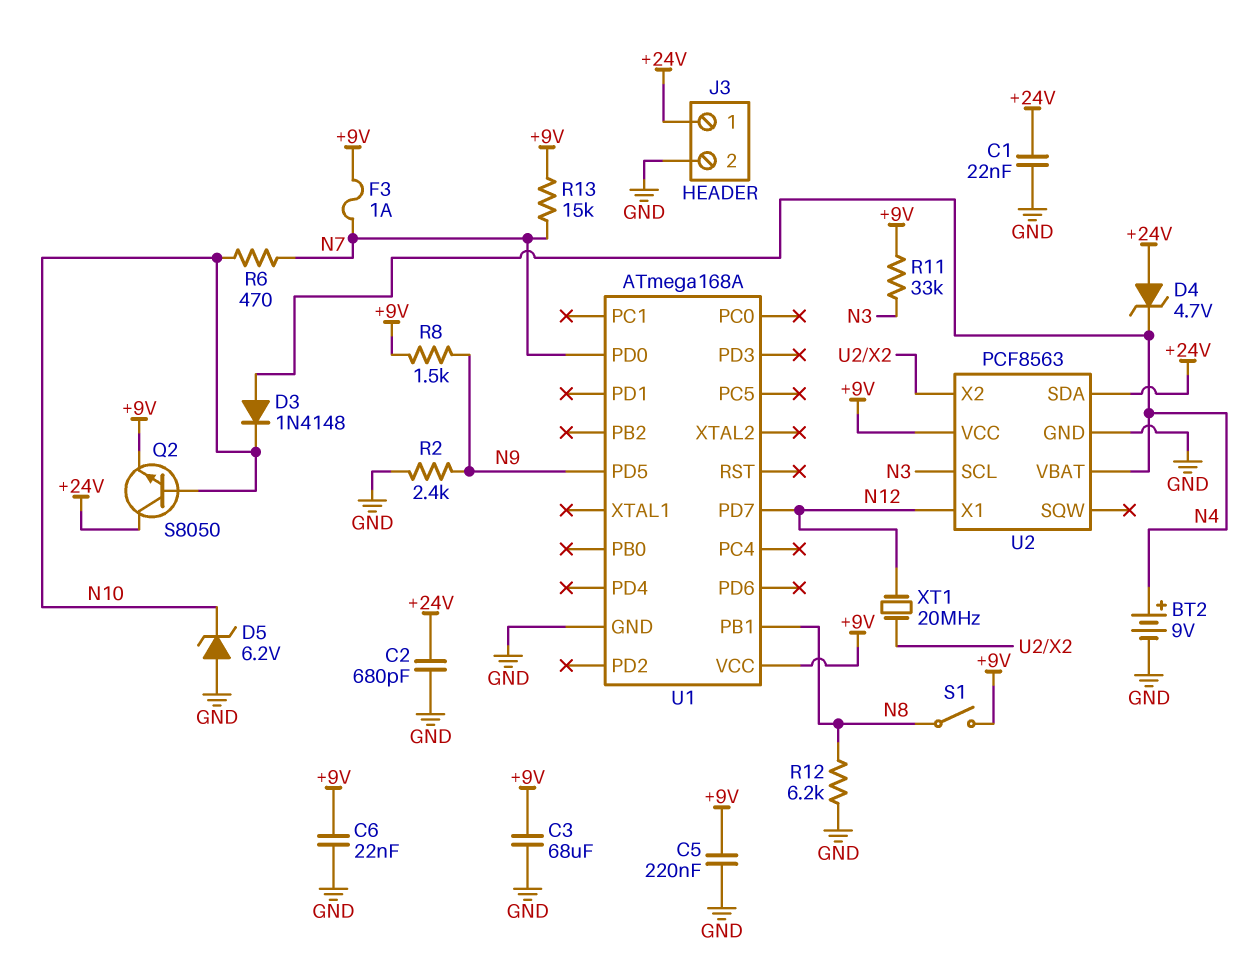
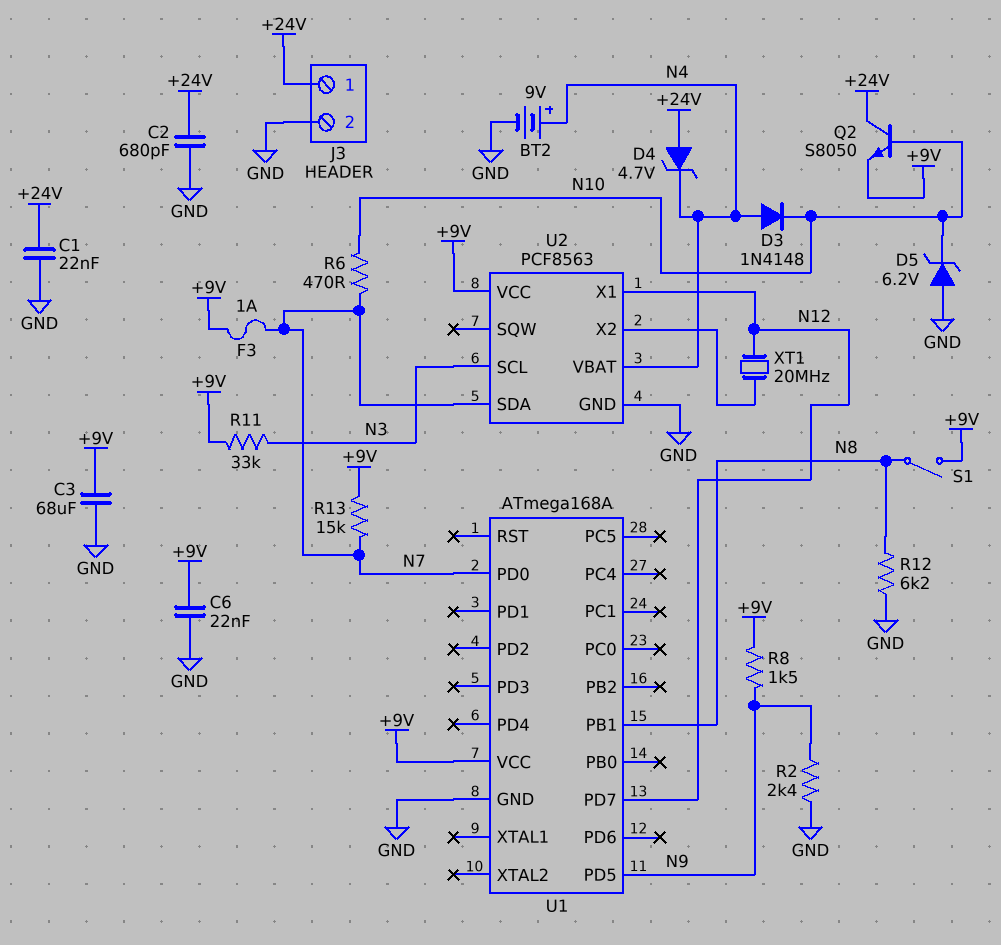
C5: 220nF (+9V, GND) -> none
U2 pin SDA: +24V -> N7

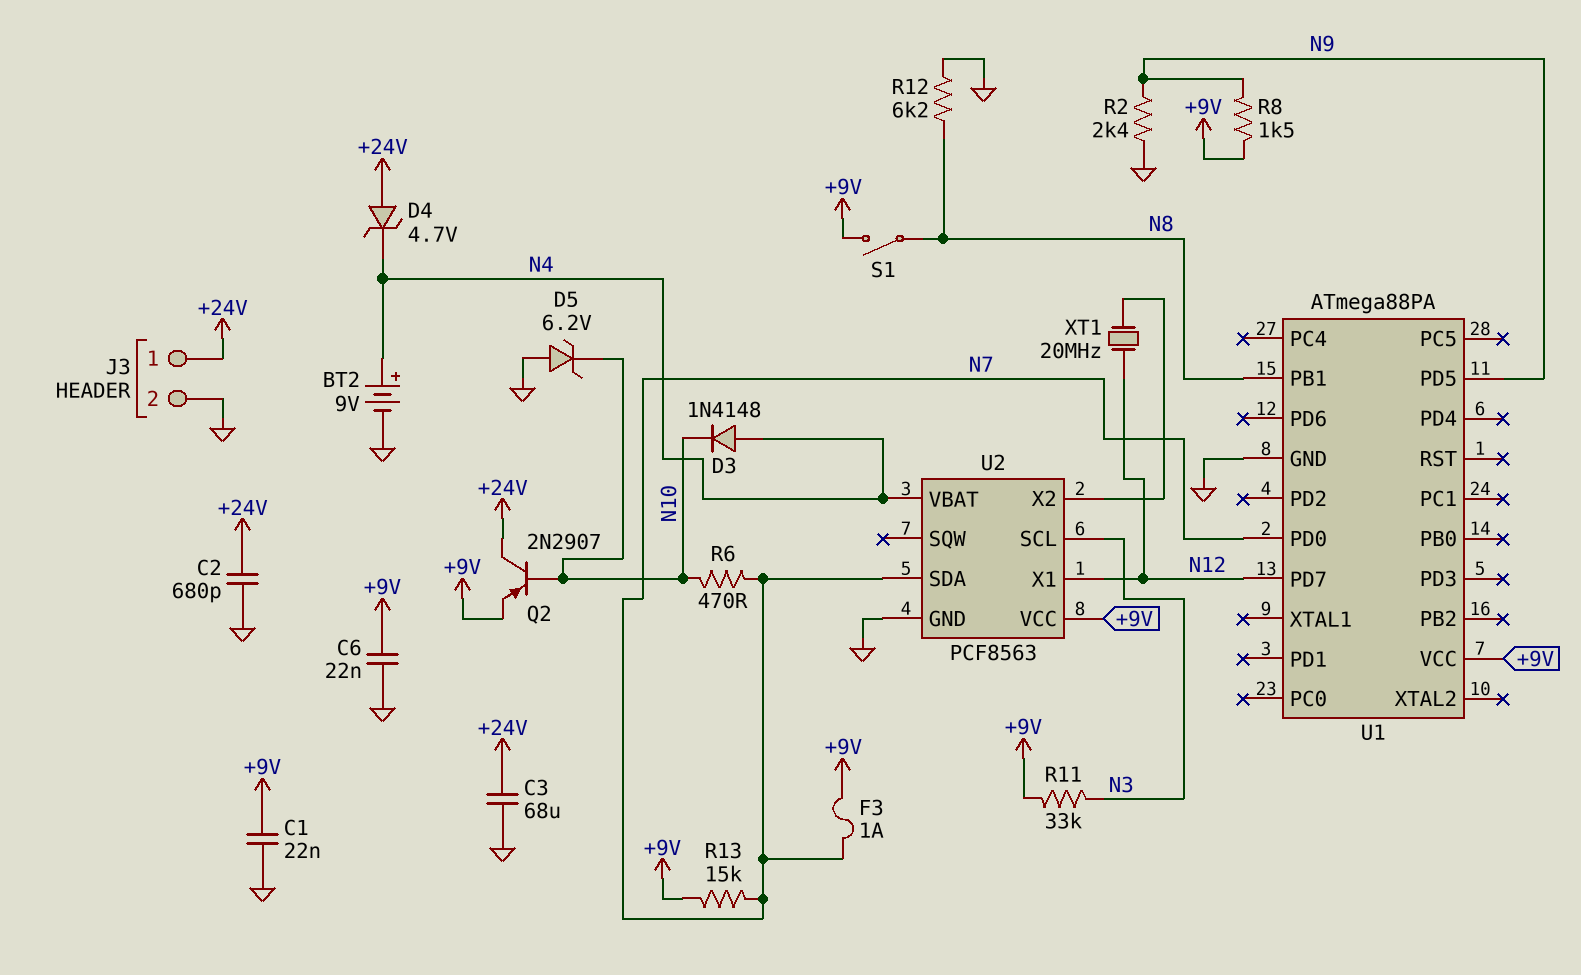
C1: 22nF (+24V, GND) -> 22nF (+9V, GND)
C3: 68uF (+9V, GND) -> 68uF (+24V, GND)
Q2: NPN S8050 (B N10, C +24V, E +9V) -> PNP 2N2907 (B N10, C +24V, E +9V)
U1: ATmega168A -> ATmega88PA

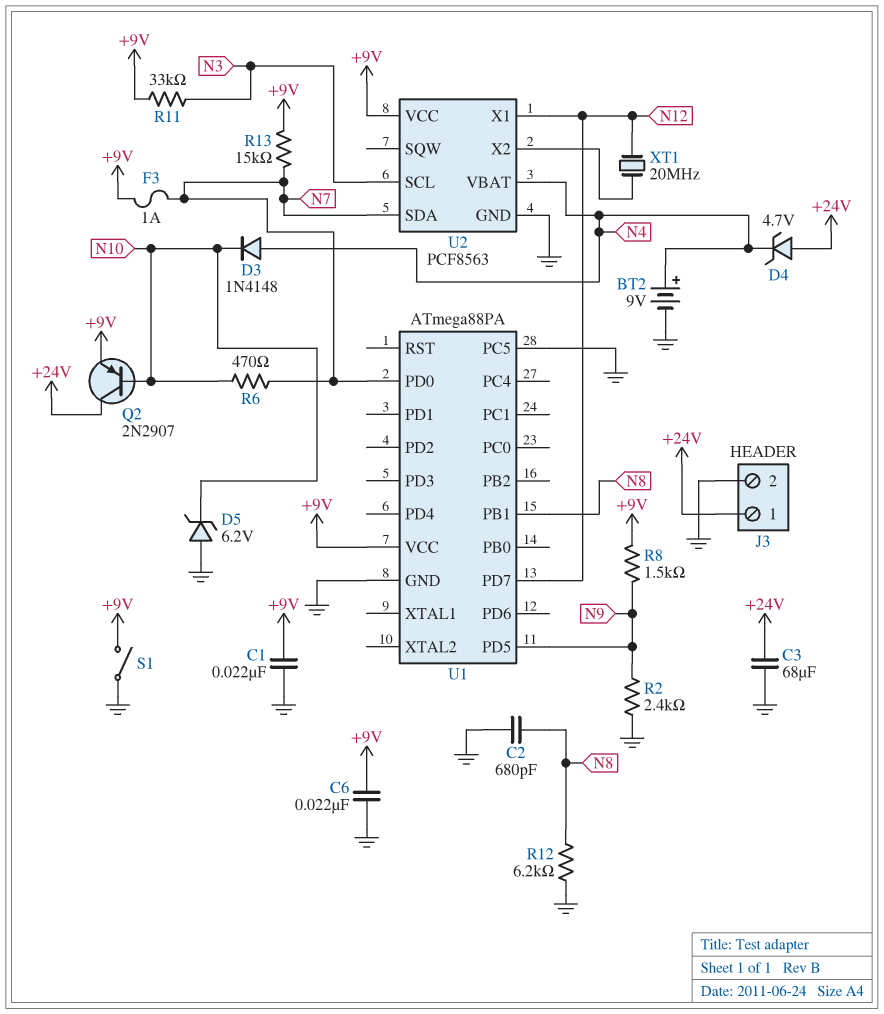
C2: 680pF (+24V, GND) -> 680pF (GND, N8)
S1: switch (+9V, N8) -> switch (+9V, GND)
U1 pin PC5: none -> GND

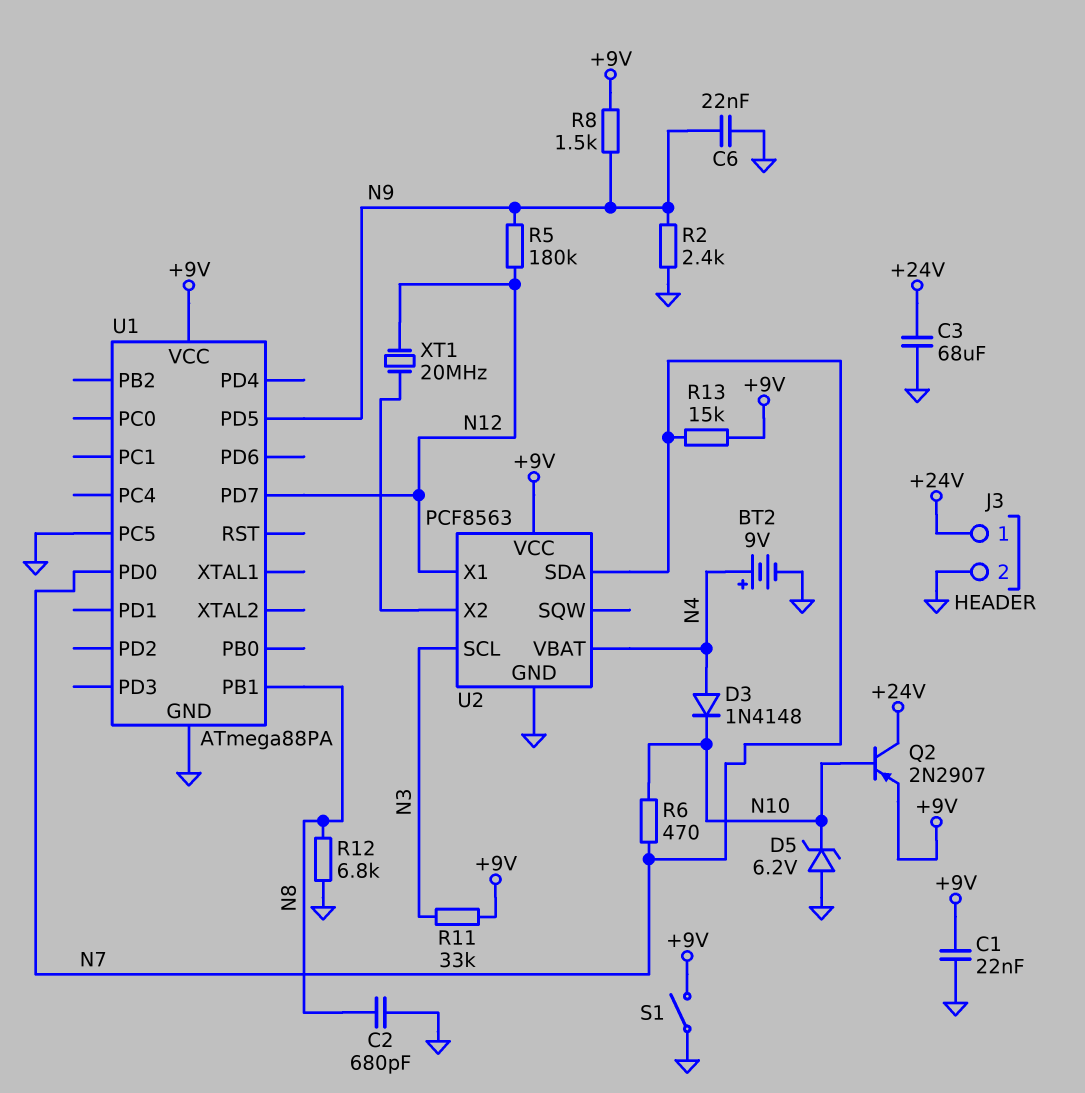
C6: 22nF (+9V, GND) -> 22nF (GND, N9)
D4: zener 4.7V (A +24V, K N4) -> none
F3: 1A (+9V, N7) -> none
R5: none -> 180k (N9, N12)
R12: 6.2k (GND, N8) -> 6.8k (GND, N8)

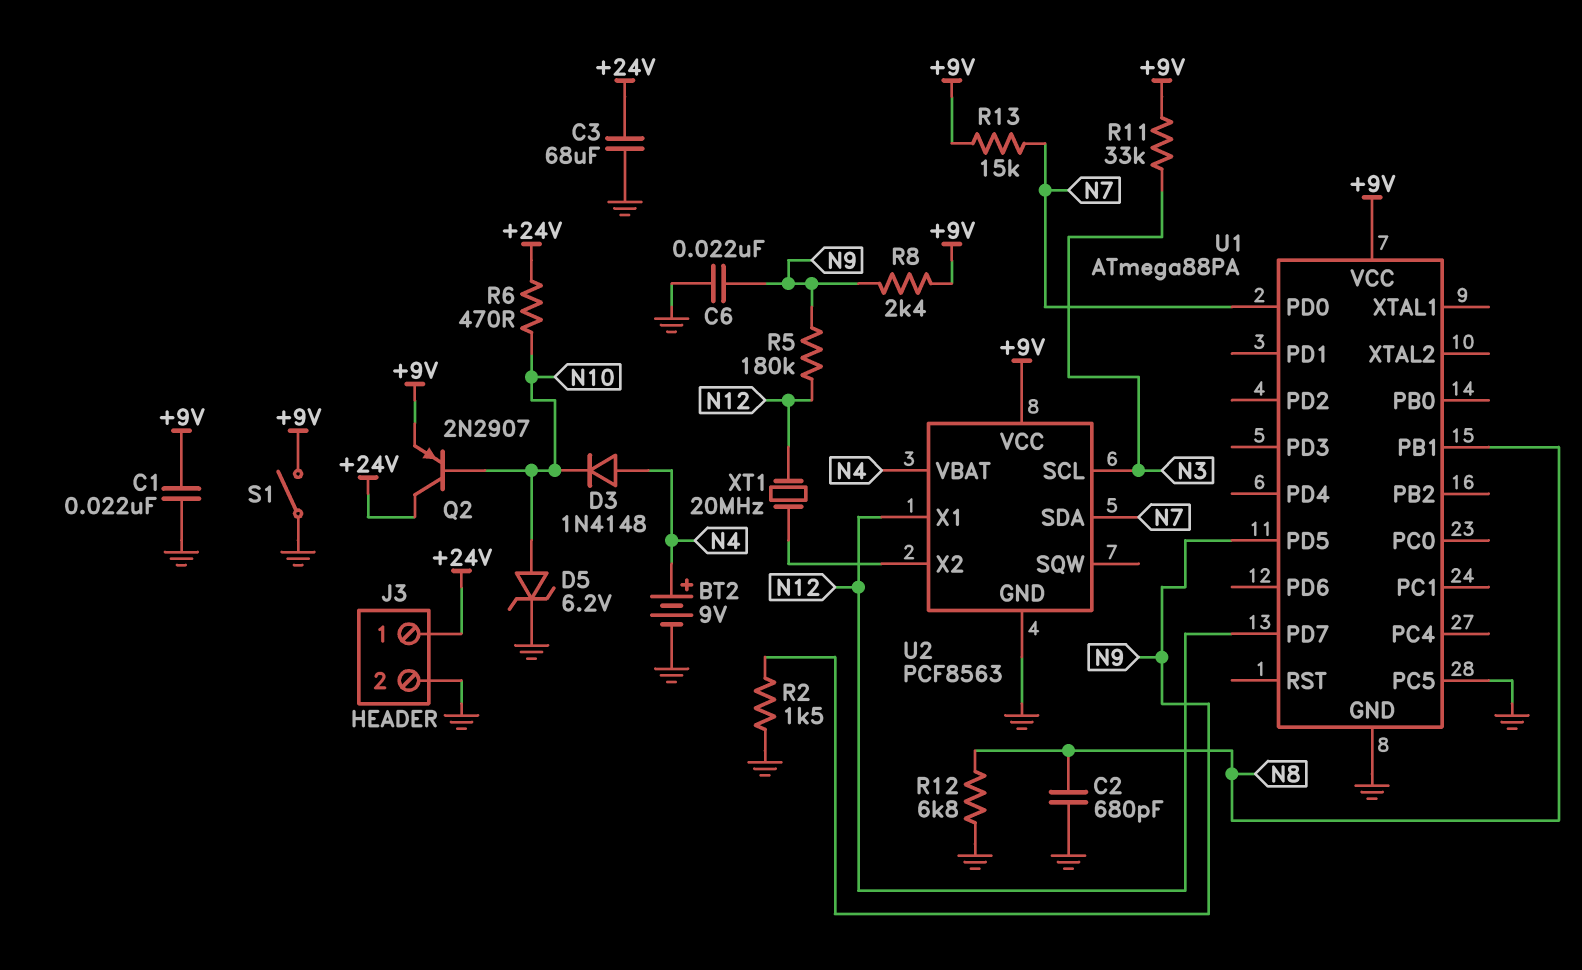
D5: zener 6.2V (A GND, K N10) -> zener 6.2V (A N10, K GND)
R2: 2.4k (GND, N9) -> 1.5k (GND, N9)
R6: 470 (N7, N10) -> 470 (+24V, N10)
R8: 1.5k (+9V, N9) -> 2.4k (+9V, N9)

